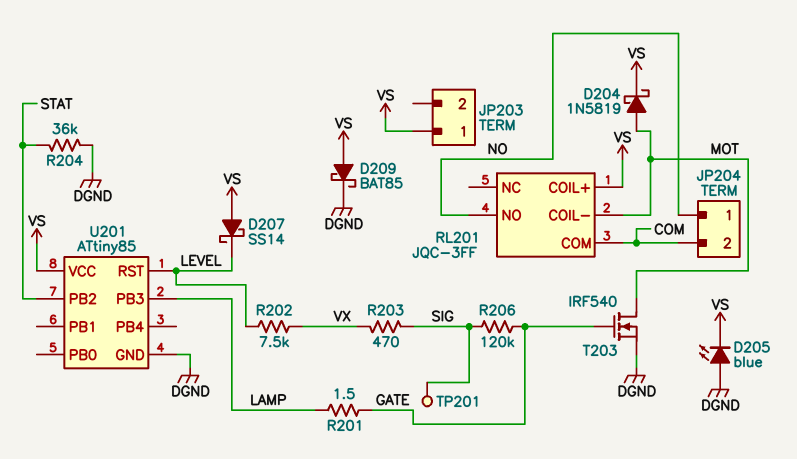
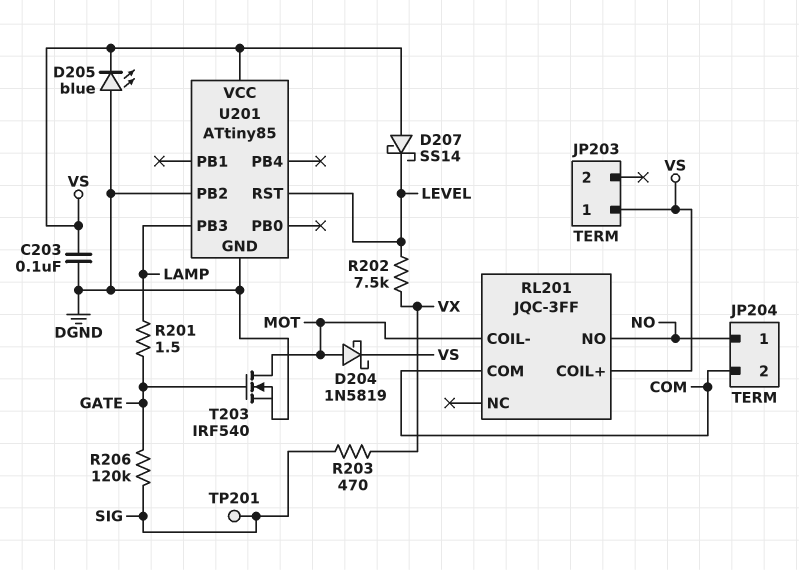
C203: none -> 100nF (DGND, VS)
D209: schottky BAT85 (A VS, K DGND) -> none
R204: 36k (DGND, STAT) -> none
U201 pin PB2: STAT -> DGND

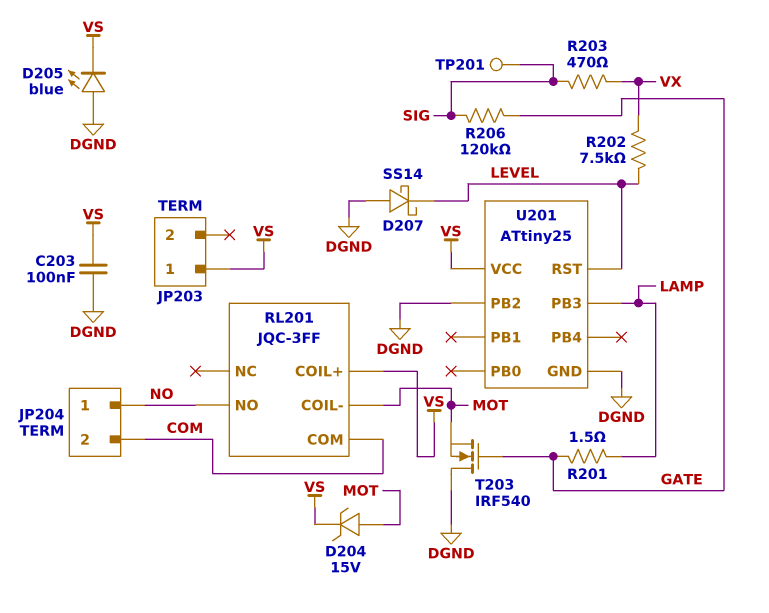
D204: schottky 1N5819 (A MOT, K VS) -> zener 15V (A MOT, K VS)
D207: schottky SS14 (A VS, K LEVEL) -> schottky SS14 (A DGND, K LEVEL)
T203: NMOS IRF540 (G GATE, D MOT, S DGND) -> NMOS IRF540 (G GATE, D DGND, S MOT)
U201: ATtiny85 -> ATtiny25

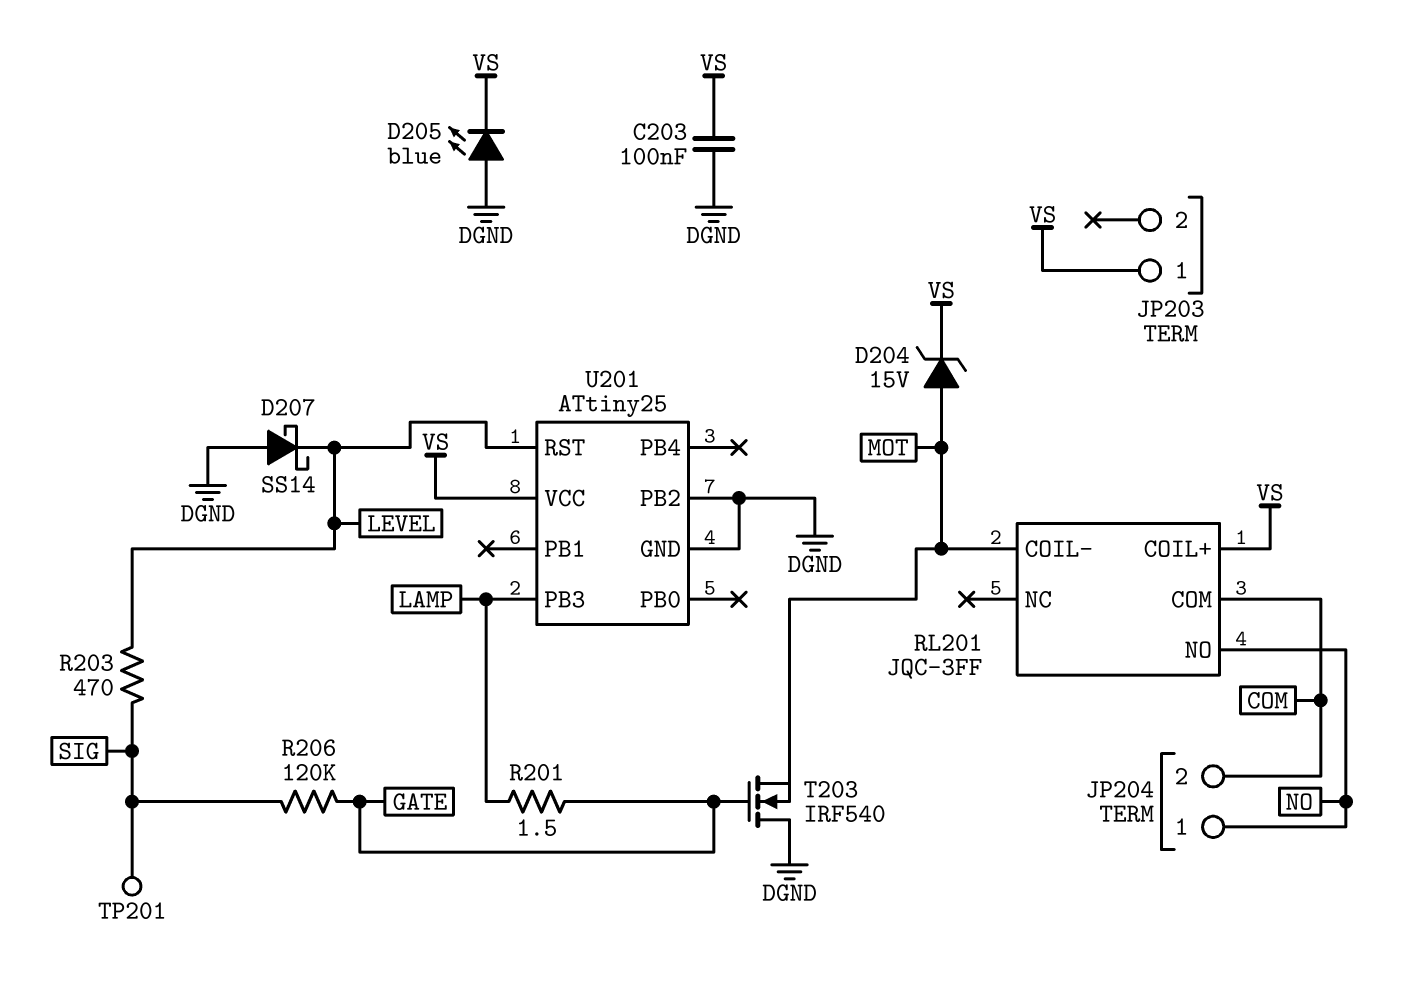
R202: 7.5k (LEVEL, VX) -> none
R203: 470 (SIG, VX) -> 470 (LEVEL, SIG)

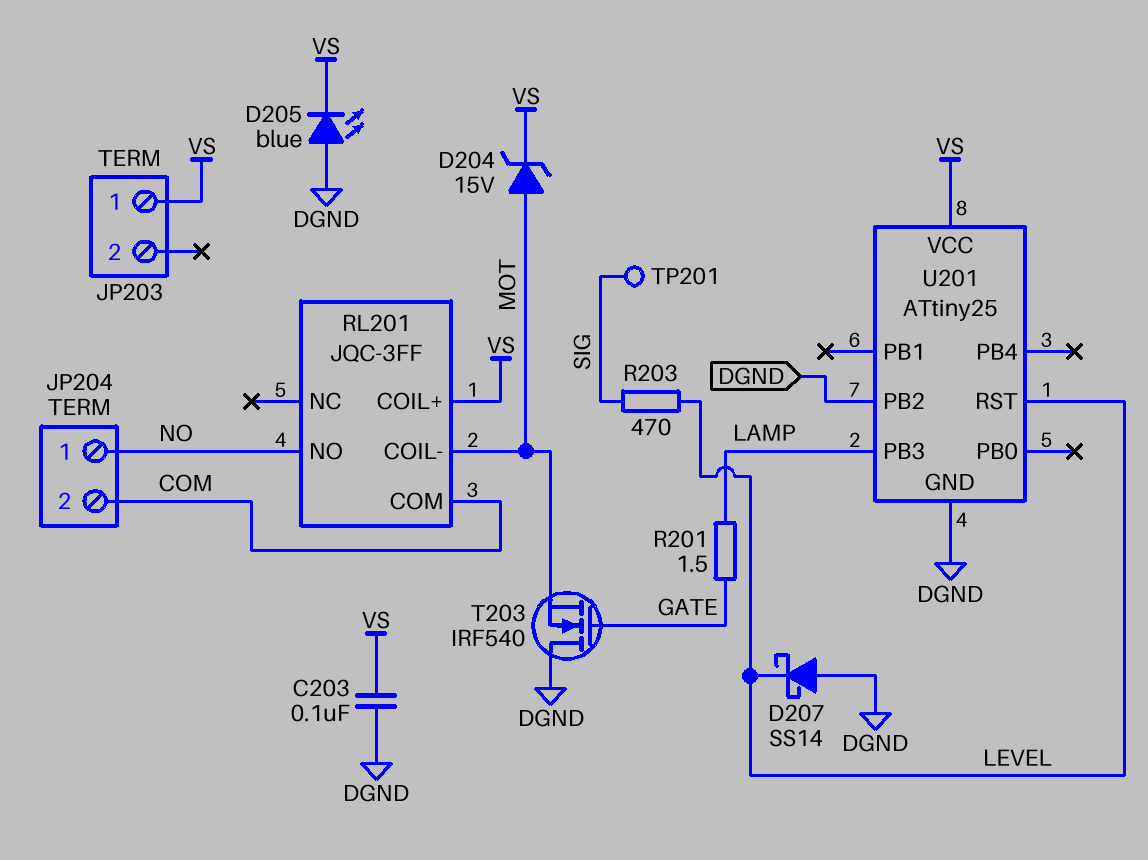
R206: 120k (GATE, SIG) -> none

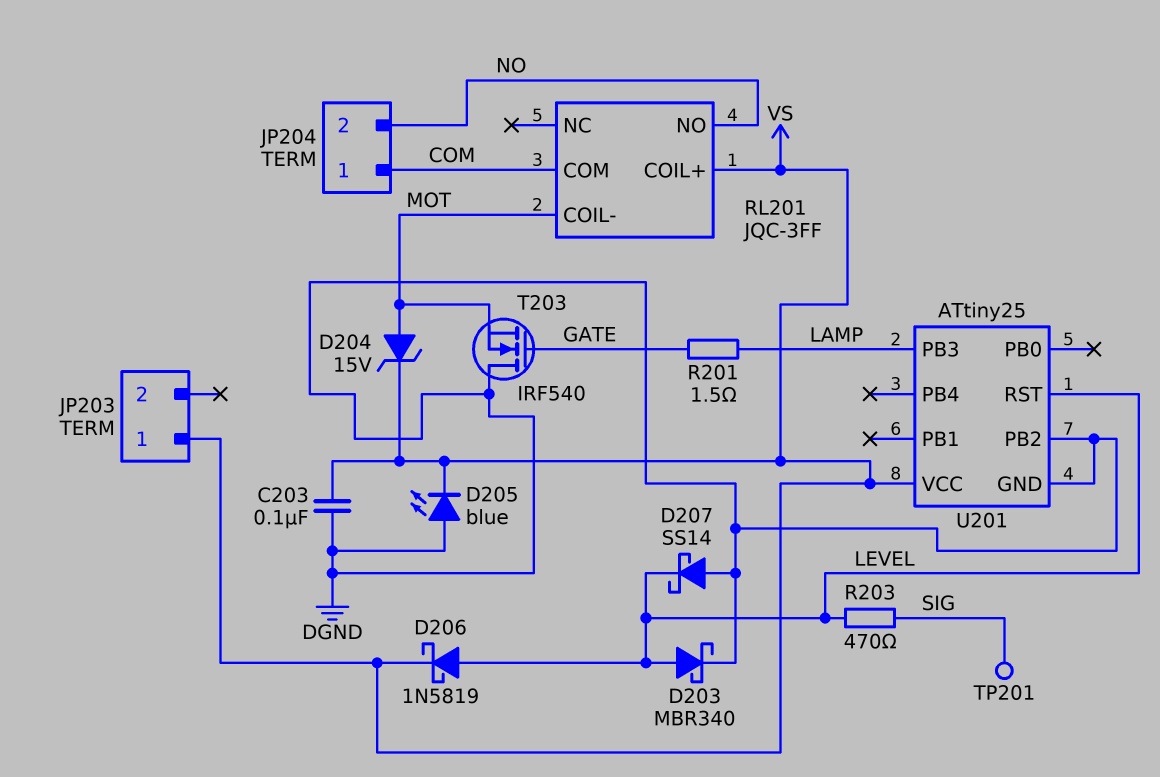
D203: none -> schottky MBR340 (A LEVEL, K DGND)
D206: none -> schottky 1N5819 (A LEVEL, K VS)
JP204 pin 1: NO -> COM
JP204 pin 2: COM -> NO

